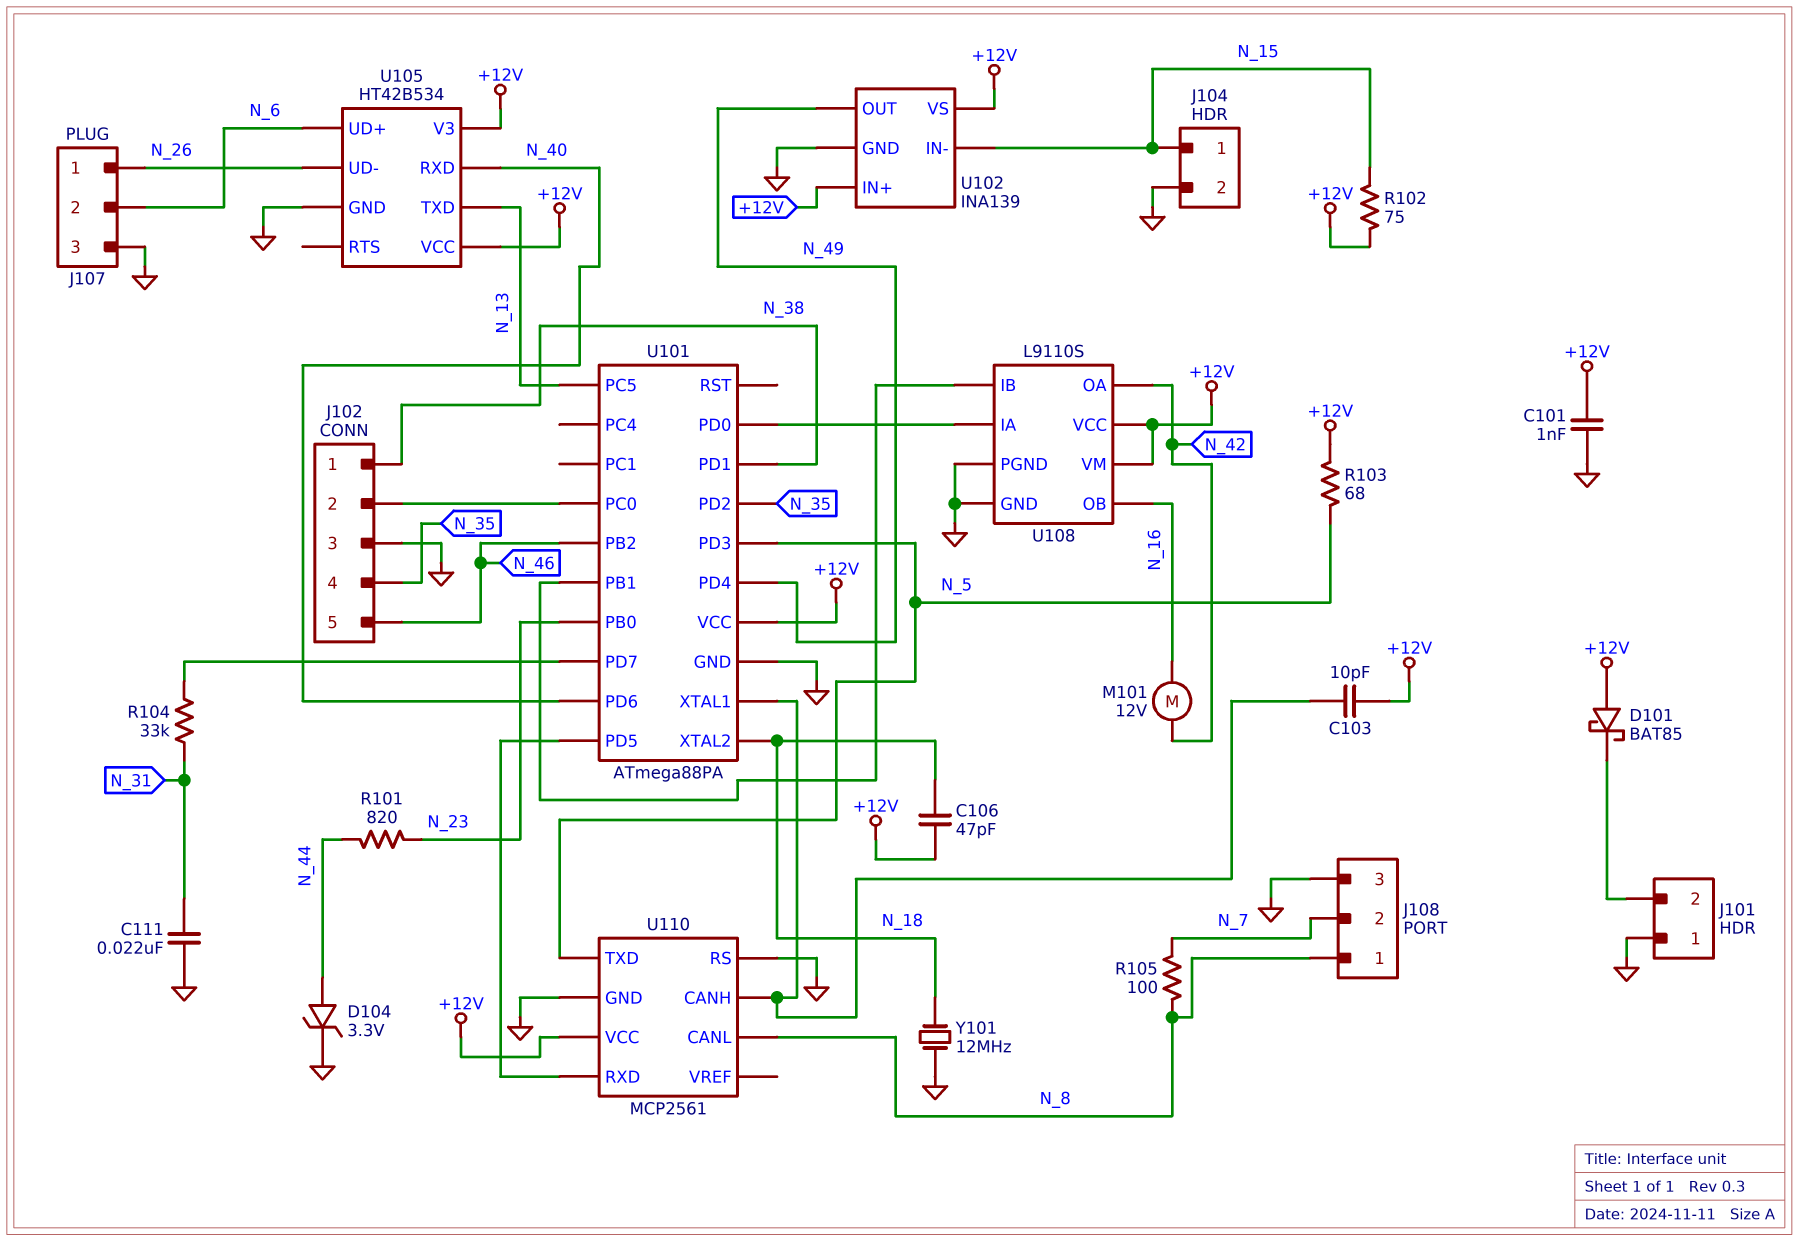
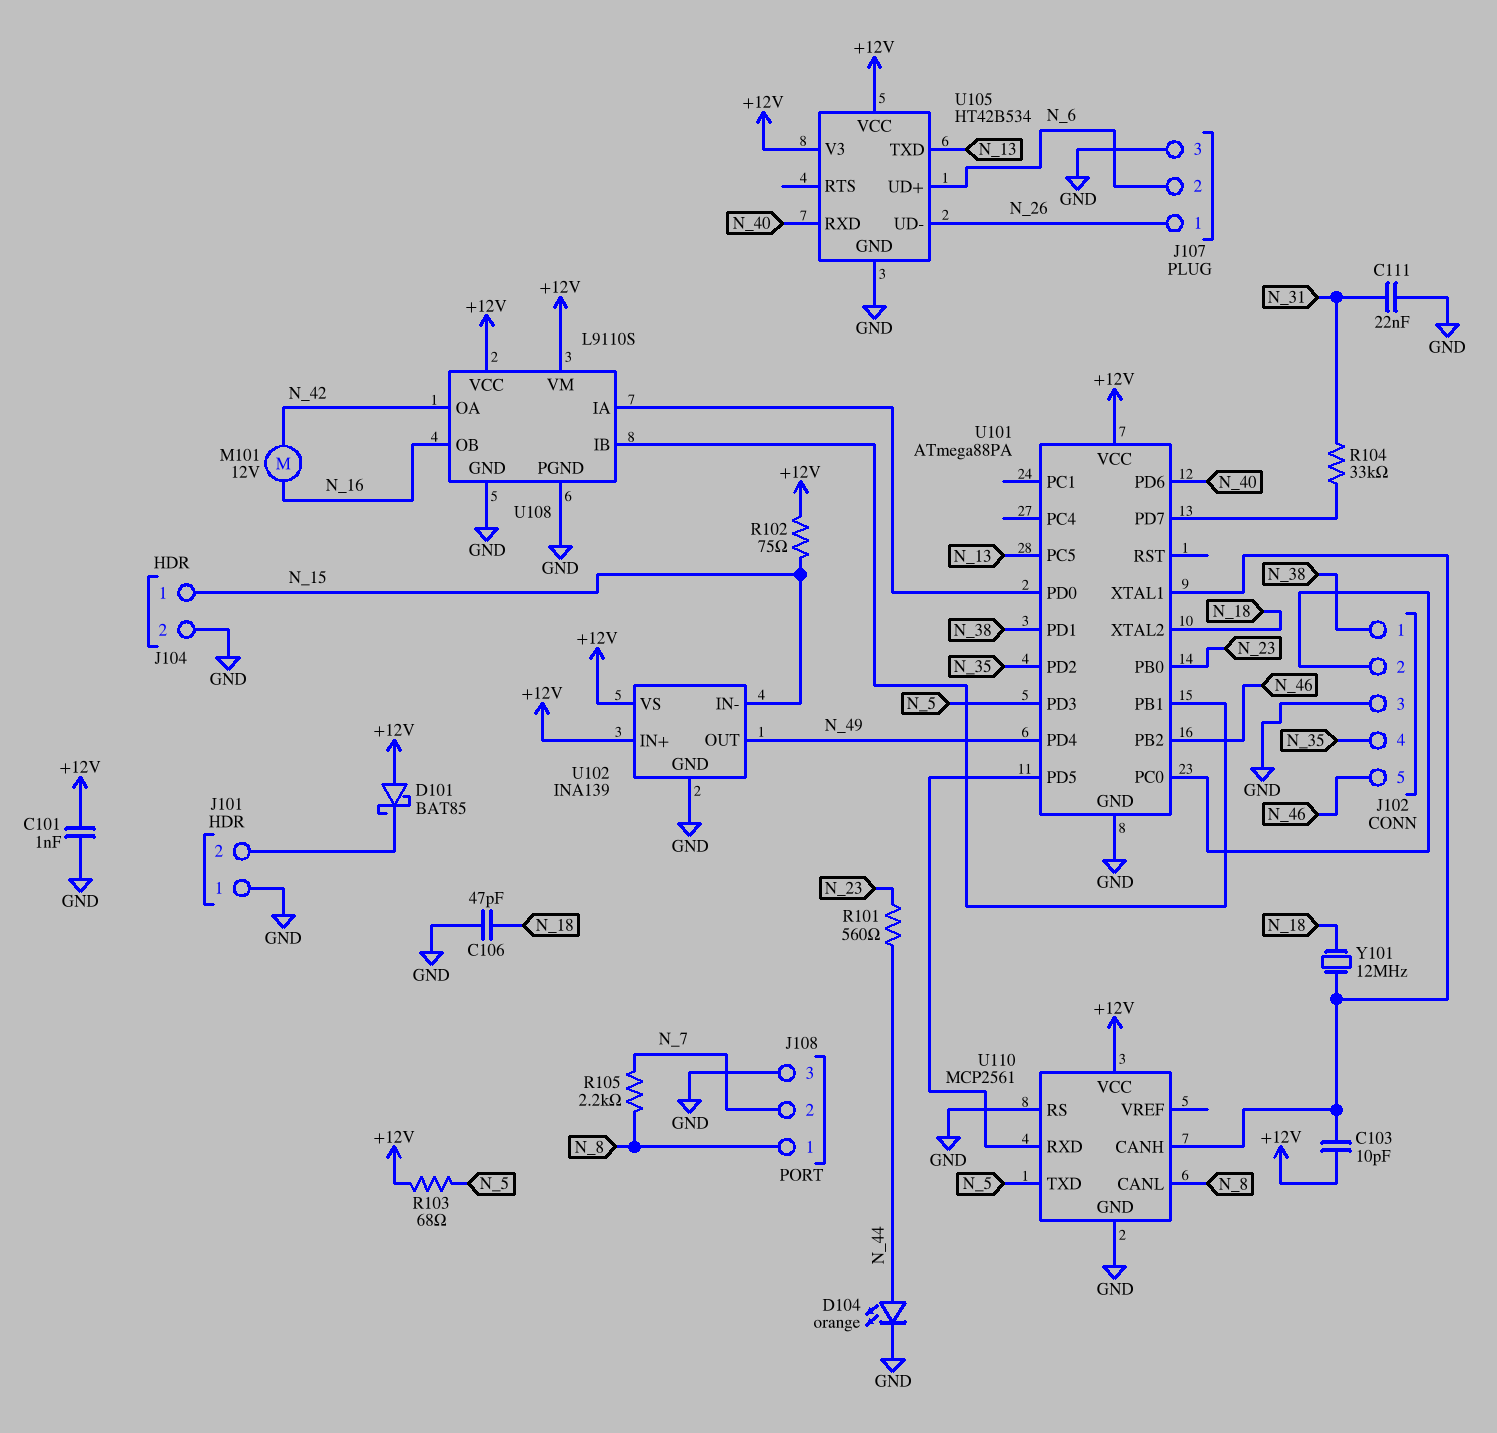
C106: 47pF (+12V, N_18) -> 47pF (GND, N_18)
D104: zener 3.3V (A N_44, K GND) -> LED orange (A N_44, K GND)
R101: 820 (N_23, N_44) -> 560 (N_23, N_44)
R105: 100 (N_7, N_8) -> 2.2k (N_7, N_8)
Y101: 12MHz (GND, N_18) -> 12MHz (N_18, U101/XTAL1)

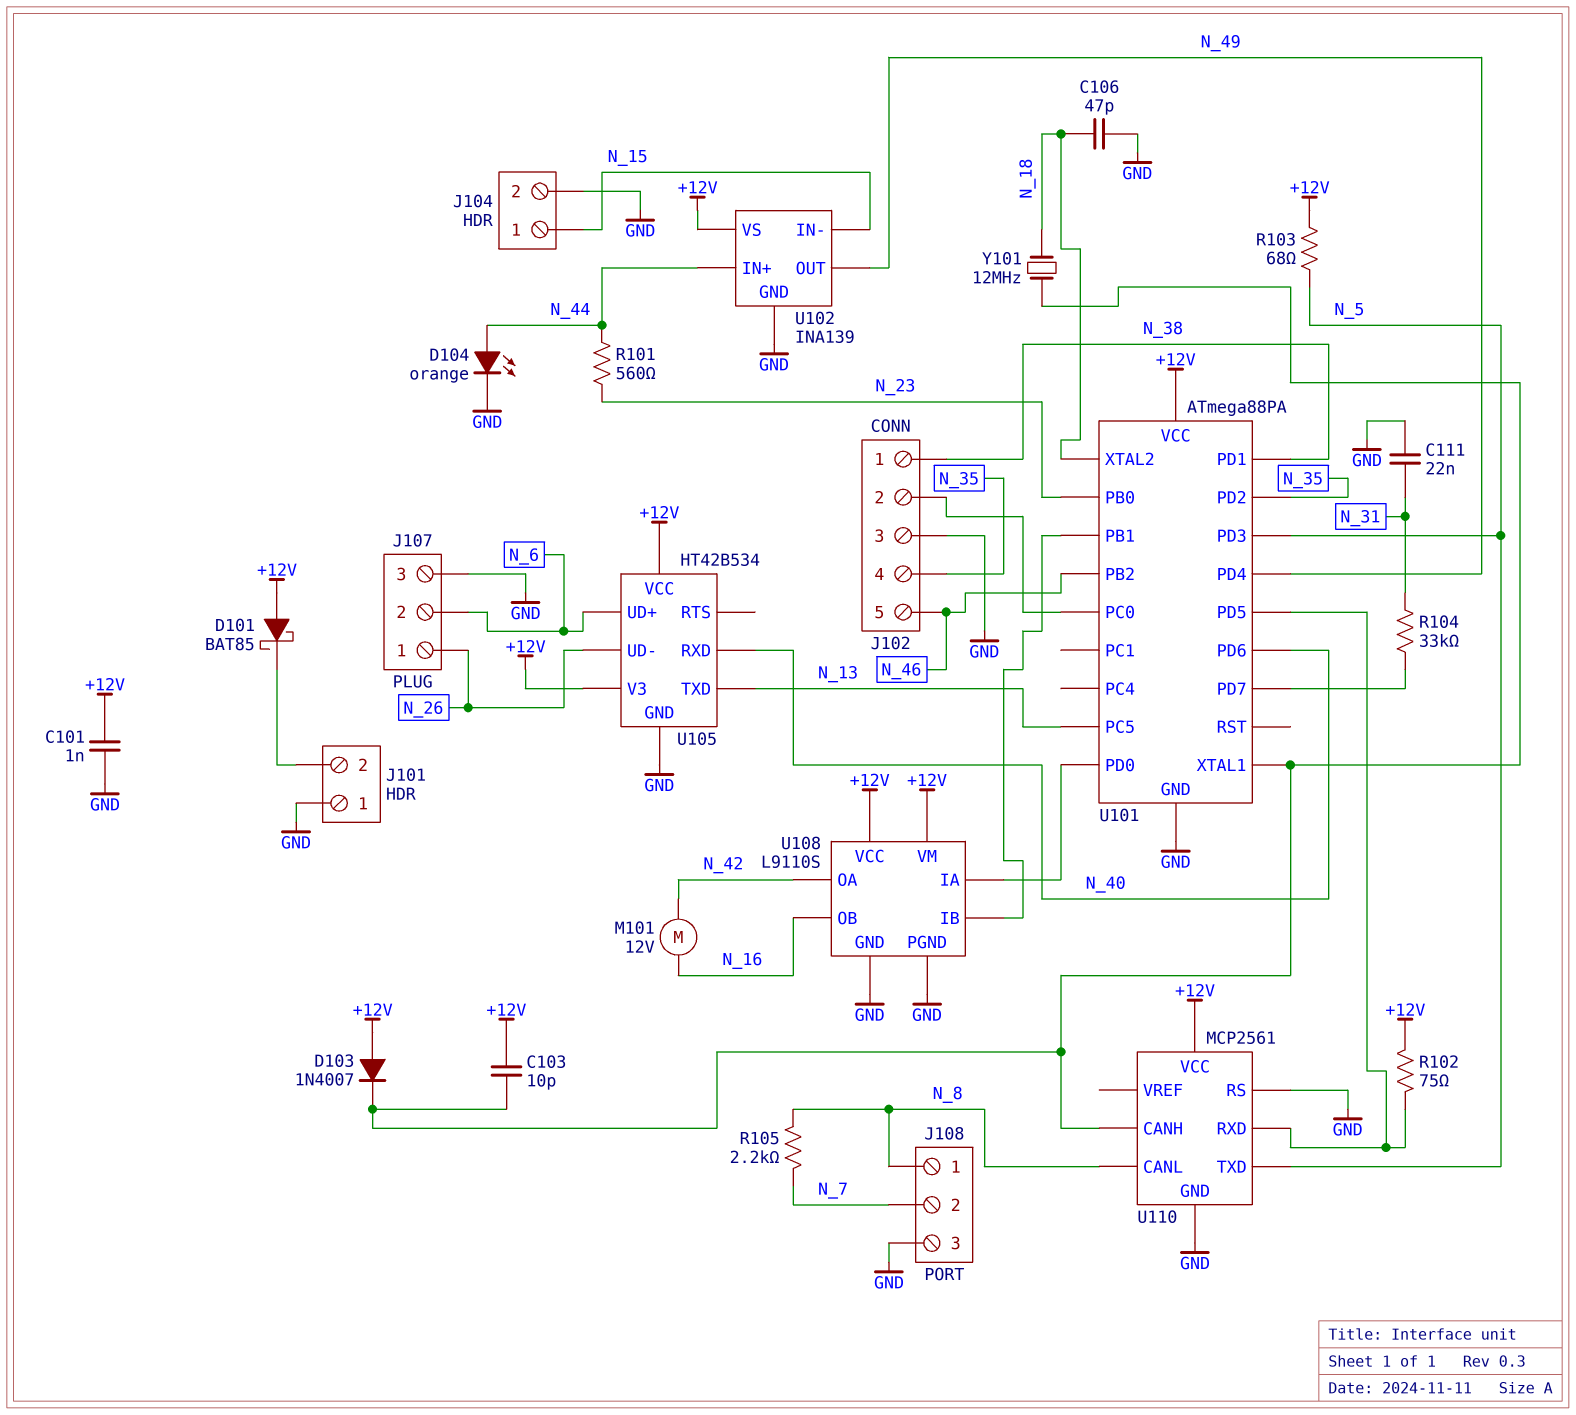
D103: none -> diode 1N4007 (A +12V, K U101/XTAL1)
R102: 75 (+12V, N_15) -> 75 (+12V, U101/PD5)
U102 pin IN+: +12V -> N_44

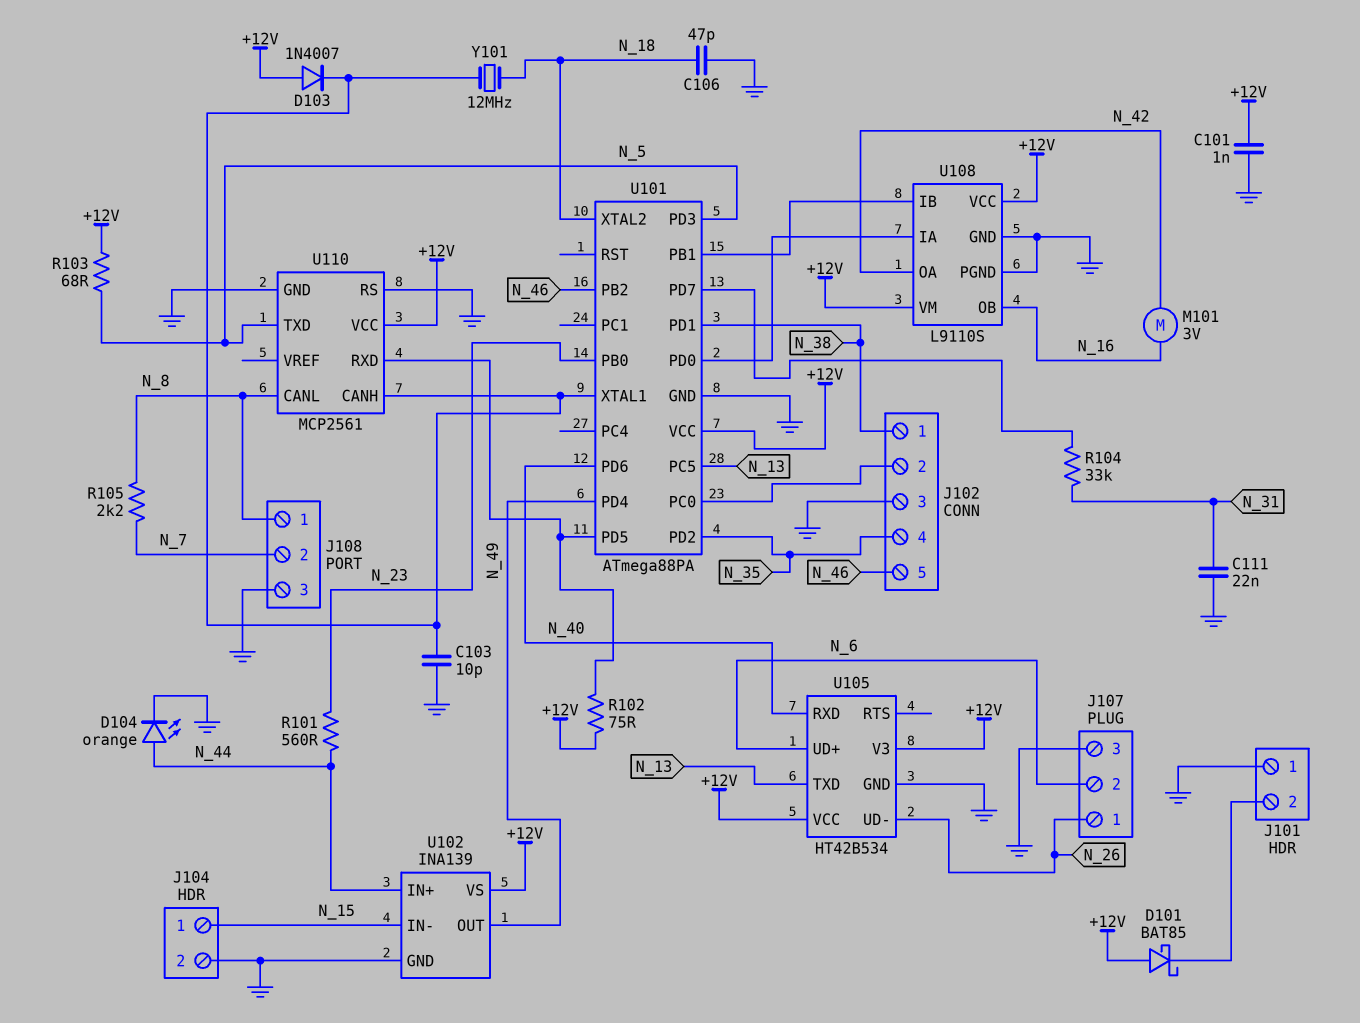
C103: 10pF (+12V, U101/XTAL1) -> 10pF (GND, U101/XTAL1)
M101: motor 12V (N_16, N_42) -> motor 3V (N_16, N_42)

